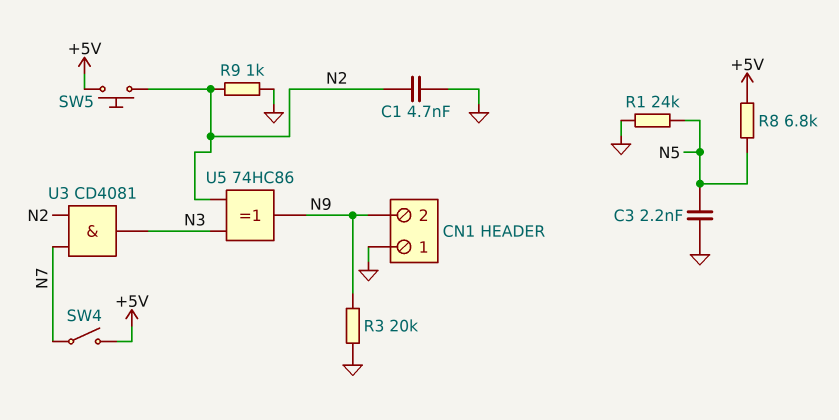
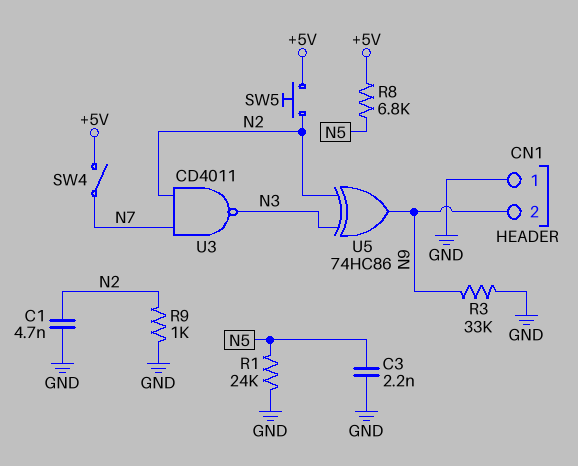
R3: 20k (GND, N9) -> 33k (GND, N9)
U3: AND CD4081 (in N2, in N7, out N3) -> NAND CD4011 (in N2, in N7, out N3)

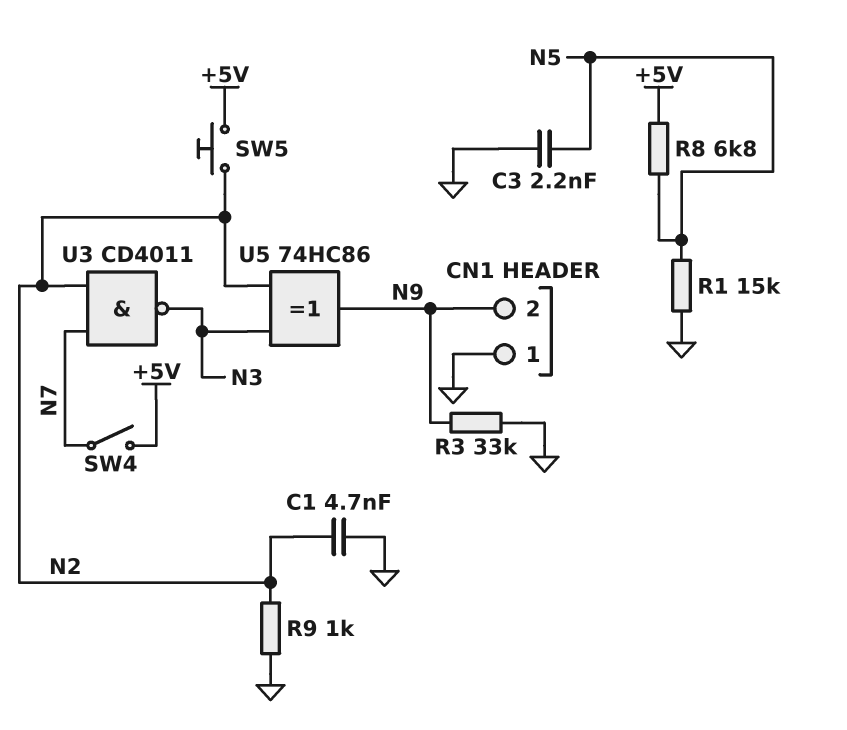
R1: 24k (GND, N5) -> 15k (GND, N5)

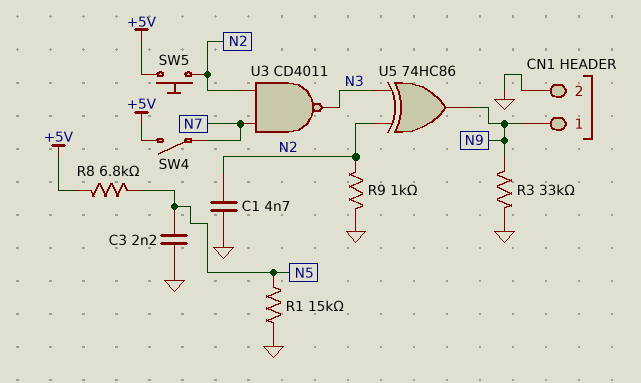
CN1 pin 1: GND -> N9
CN1 pin 2: N9 -> GND

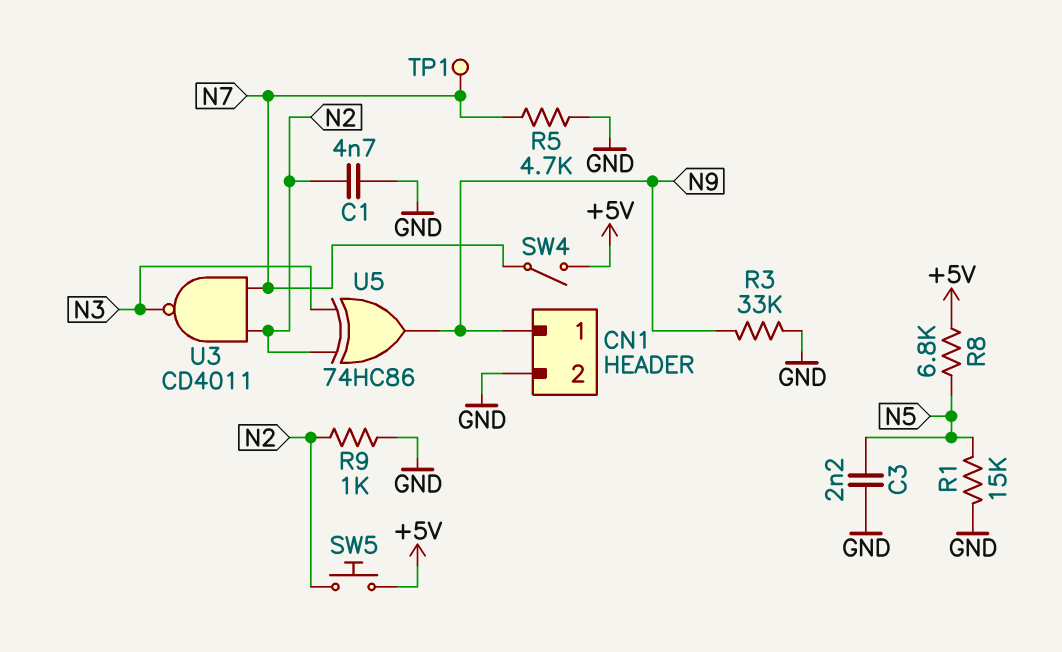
R5: none -> 4.7k (GND, N7)
TP1: none -> test point (N7)

